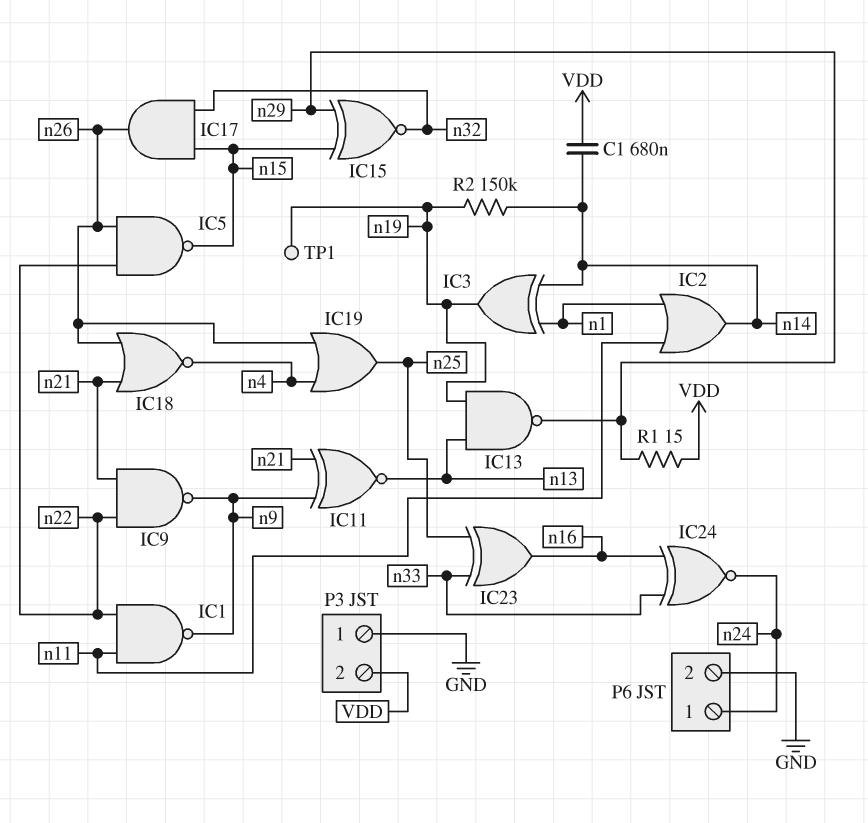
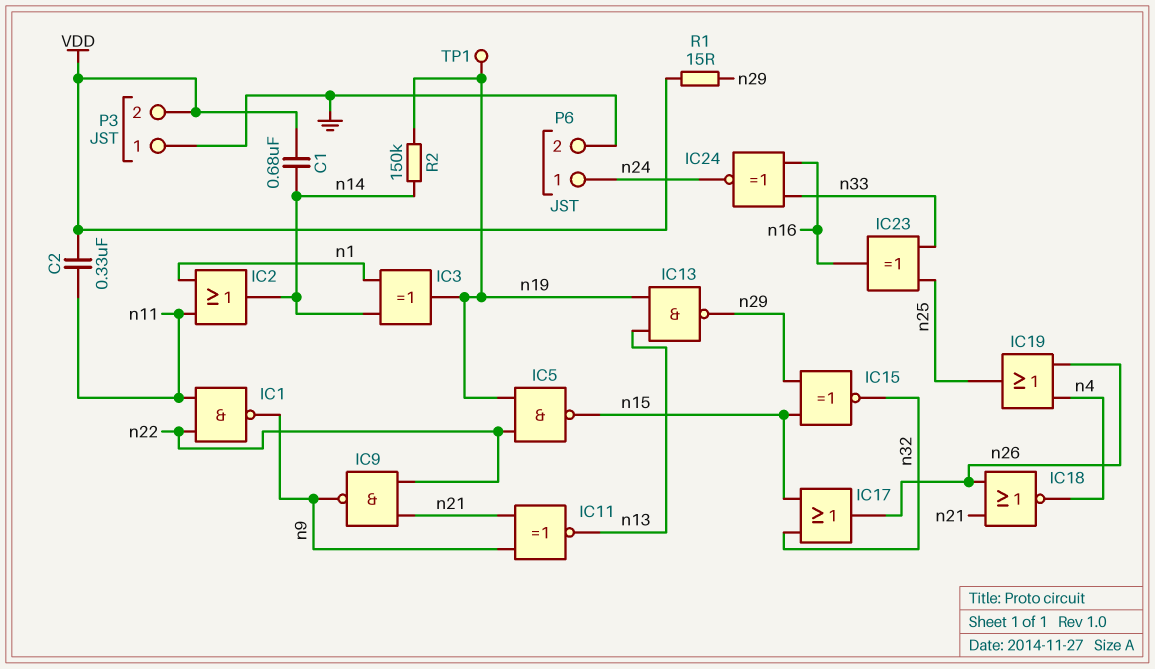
C2: none -> 330nF (VDD, n11)
IC5: NAND (in n22, in n26, out n15) -> NAND (in n19, in n22, out n15)
IC17: AND (in n15, in n32, out n26) -> OR (in n15, in n32, out n26)

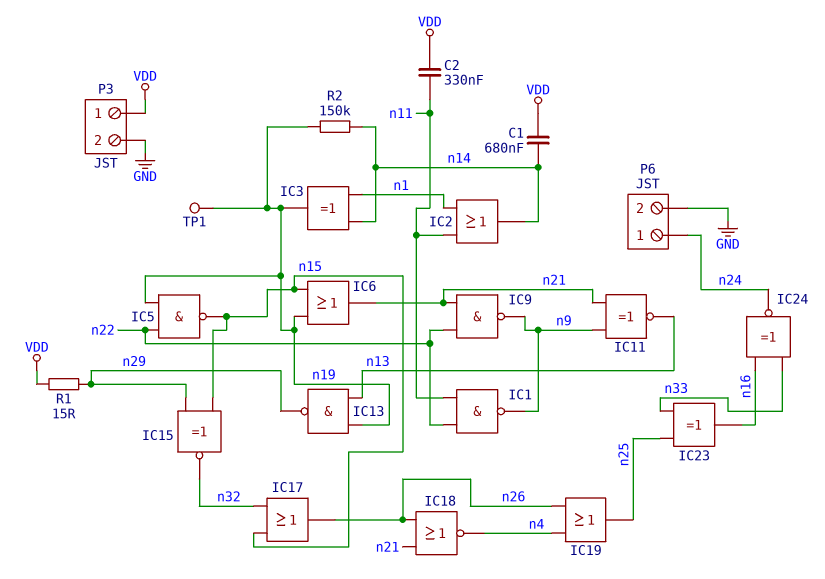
IC6: none -> OR (in n15, in n19, out n21)
P3 pin 1: GND -> VDD
P3 pin 2: VDD -> GND

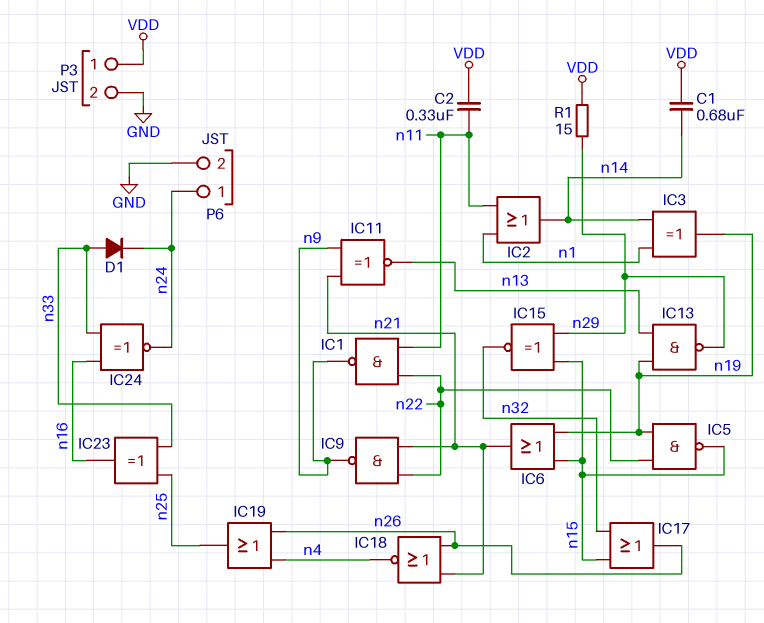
D1: none -> diode (A n33, K n24)
R2: 150k (n14, n19) -> none
TP1: test point (n19) -> none

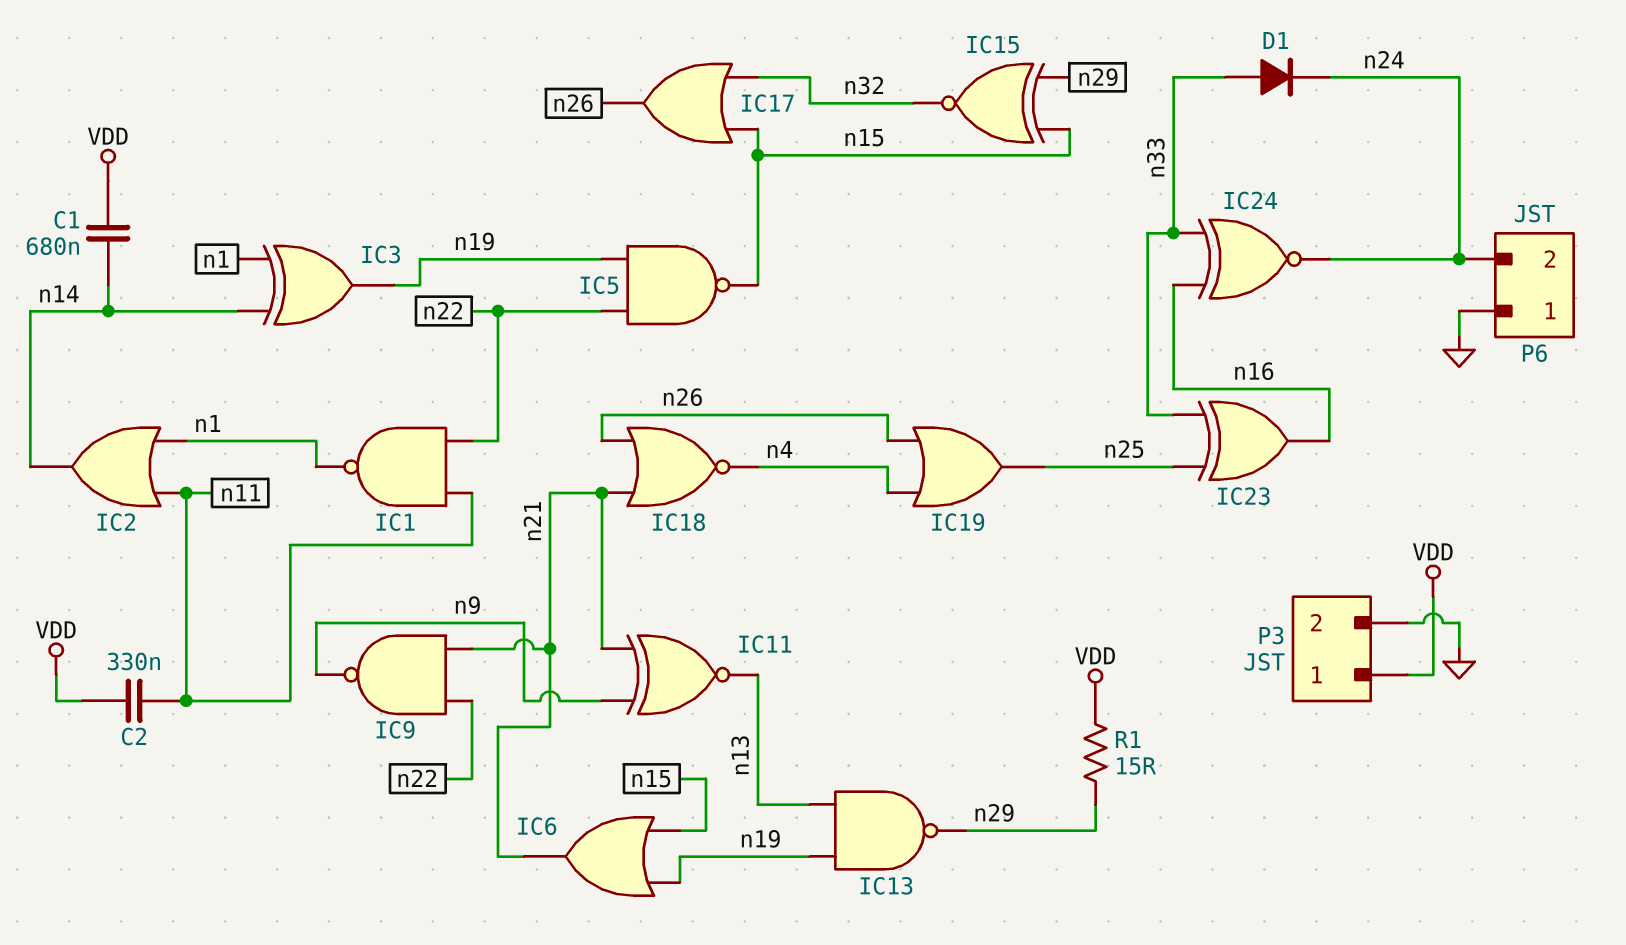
IC1: NAND (in n11, in n22, out n9) -> NAND (in n11, in n22, out n1)
P6 pin 1: n24 -> GND
P6 pin 2: GND -> n24

